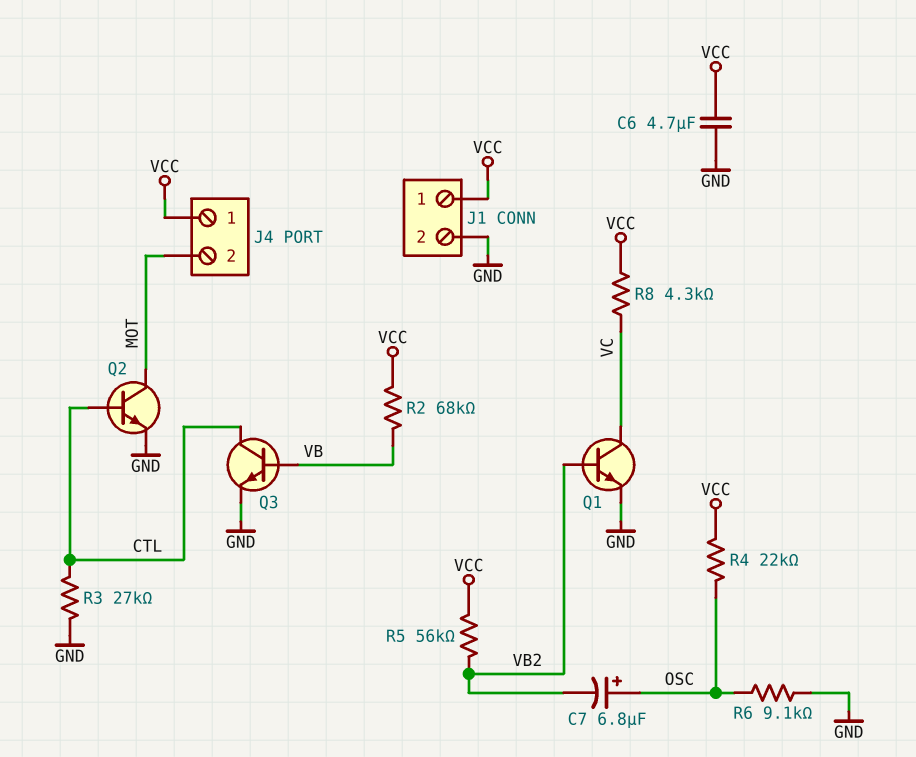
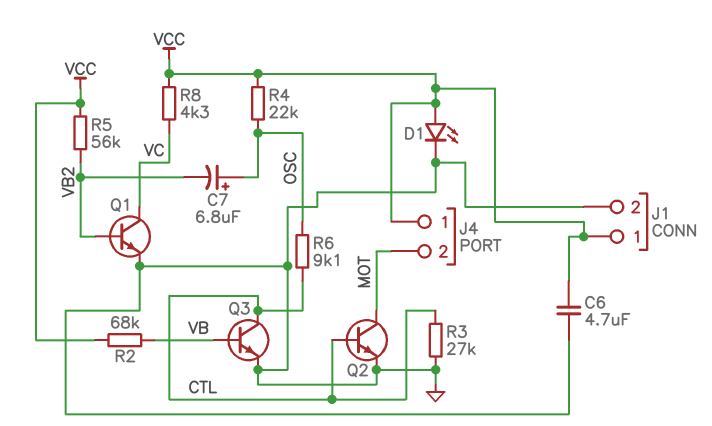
D1: none -> LED (A VCC, K GND)
R6: 9.1k (GND, OSC) -> 9.1k (CTL, OSC)

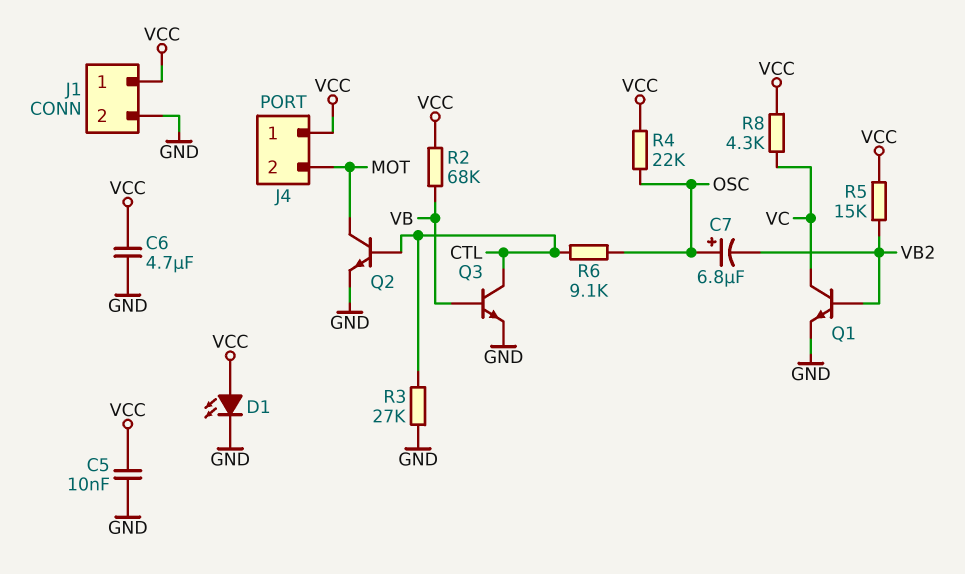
C5: none -> 10nF (GND, VCC)
R5: 56k (VB2, VCC) -> 15k (VB2, VCC)

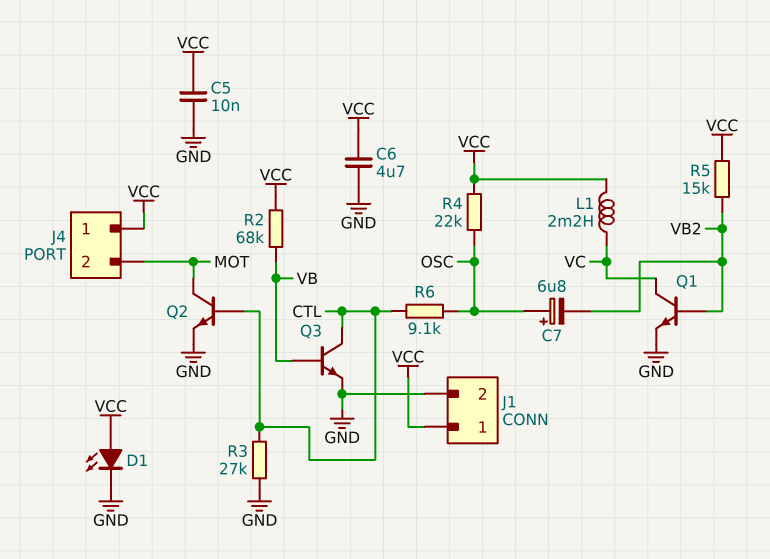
L1: none -> 2.2mH (VC, VCC)
R8: 4.3k (VC, VCC) -> none

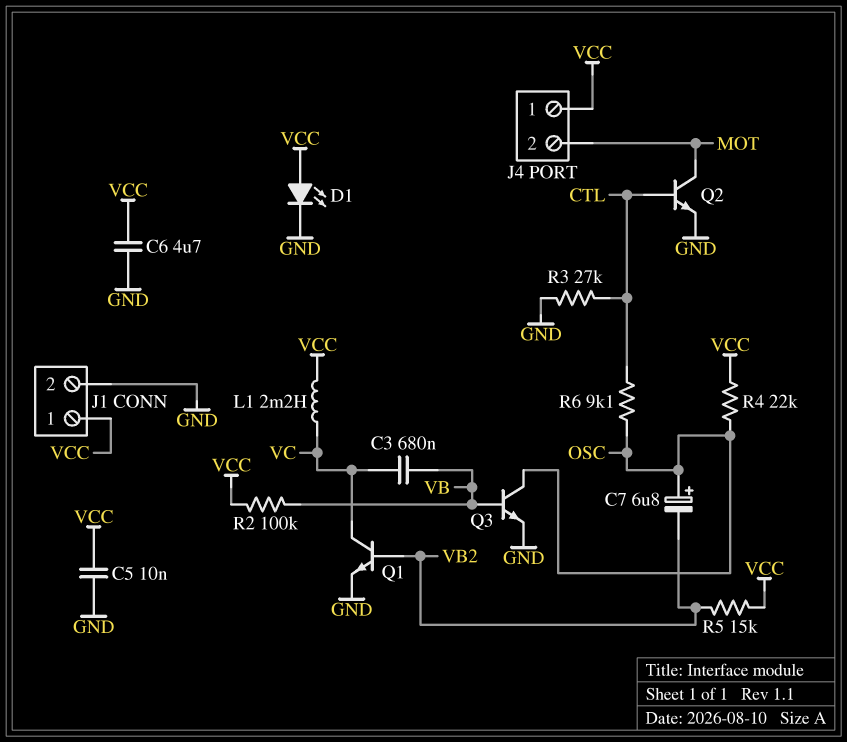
C3: none -> 680nF (VB, VC)
Q3: NPN (B VB, C CTL, E GND) -> NPN (B VB, C OSC, E GND)
R2: 68k (VB, VCC) -> 100k (VB, VCC)

